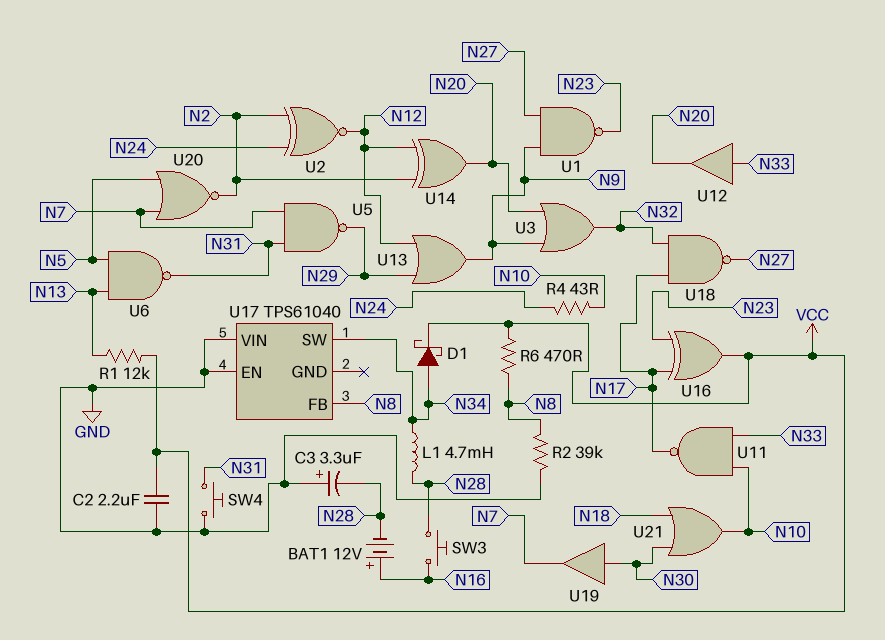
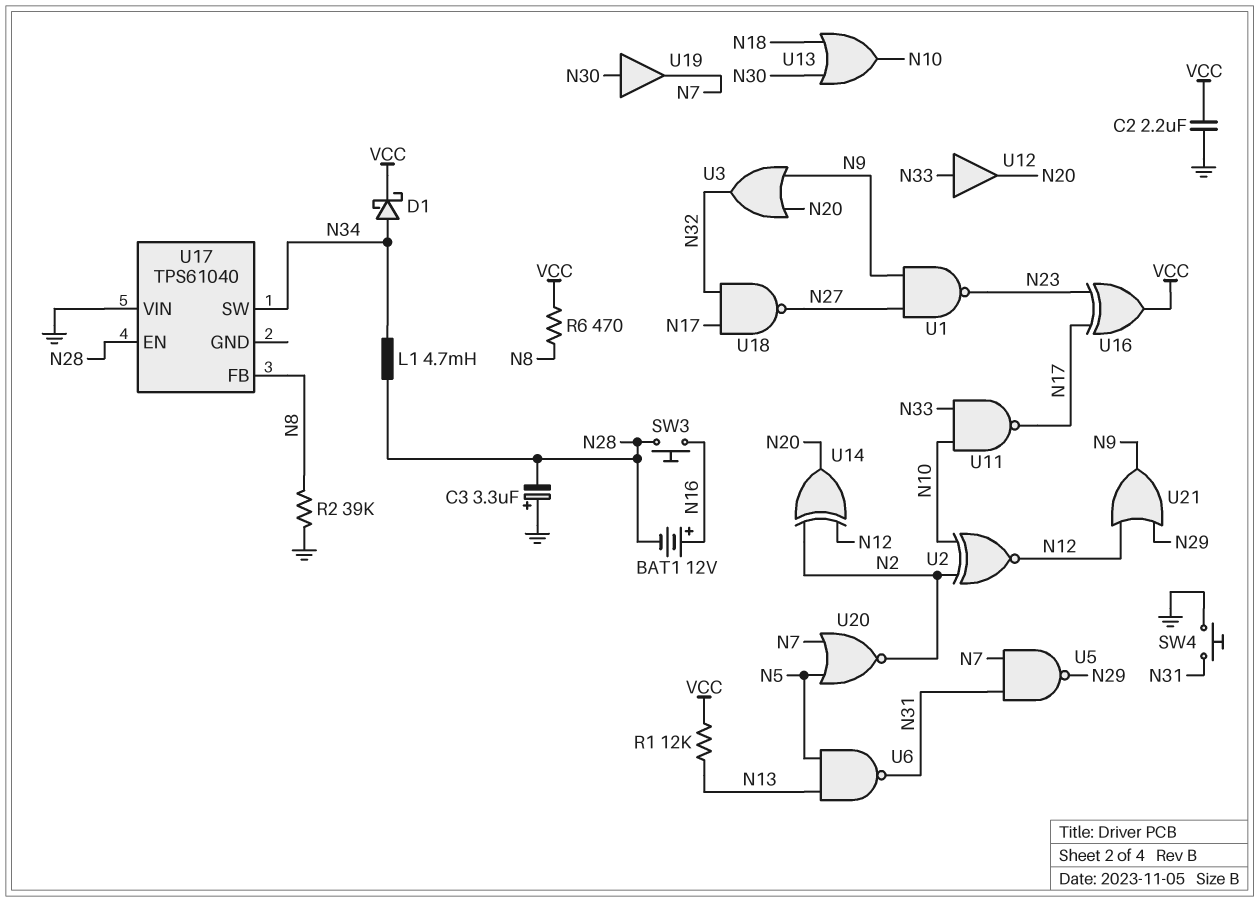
R4: 43 (N10, N24) -> none
U2: XNOR (in N2, in N24, out N12) -> XNOR (in N2, in N10, out N12)
U13: OR (in N12, in N29, out N9) -> OR (in N18, in N30, out N10)
U17 pin EN: GND -> N28
U21: OR (in N18, in N30, out N10) -> OR (in N12, in N29, out N9)

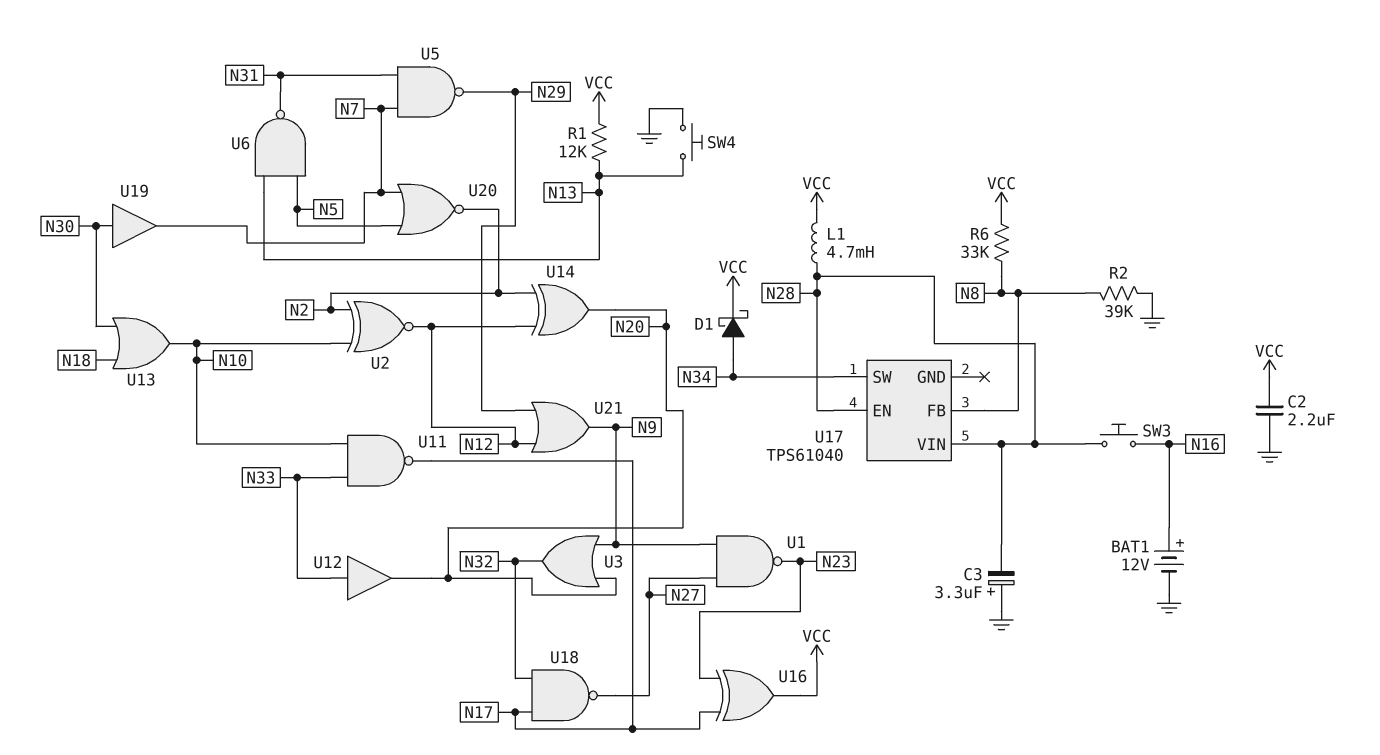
BAT1: 12V (plus N16, minus N28) -> 12V (plus N16, minus GND)
L1: 4.7mH (N28, N34) -> 4.7mH (N28, VCC)
R6: 470 (N8, VCC) -> 33k (N8, VCC)
SW4: button (GND, N31) -> button (GND, N13)
U17 pin VIN: GND -> N28

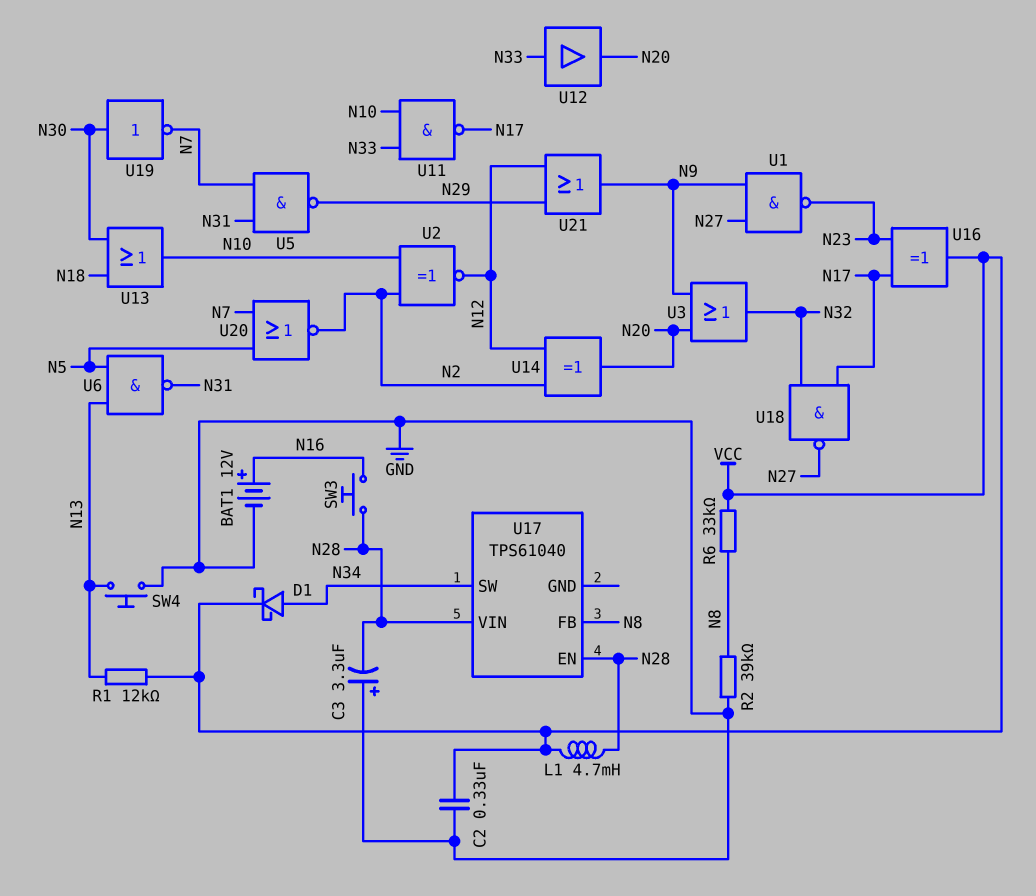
C2: 2.2uF (GND, VCC) -> 330nF (GND, VCC)
U19: buffer (in N30, out N7) -> NOT (in N30, out N7)

